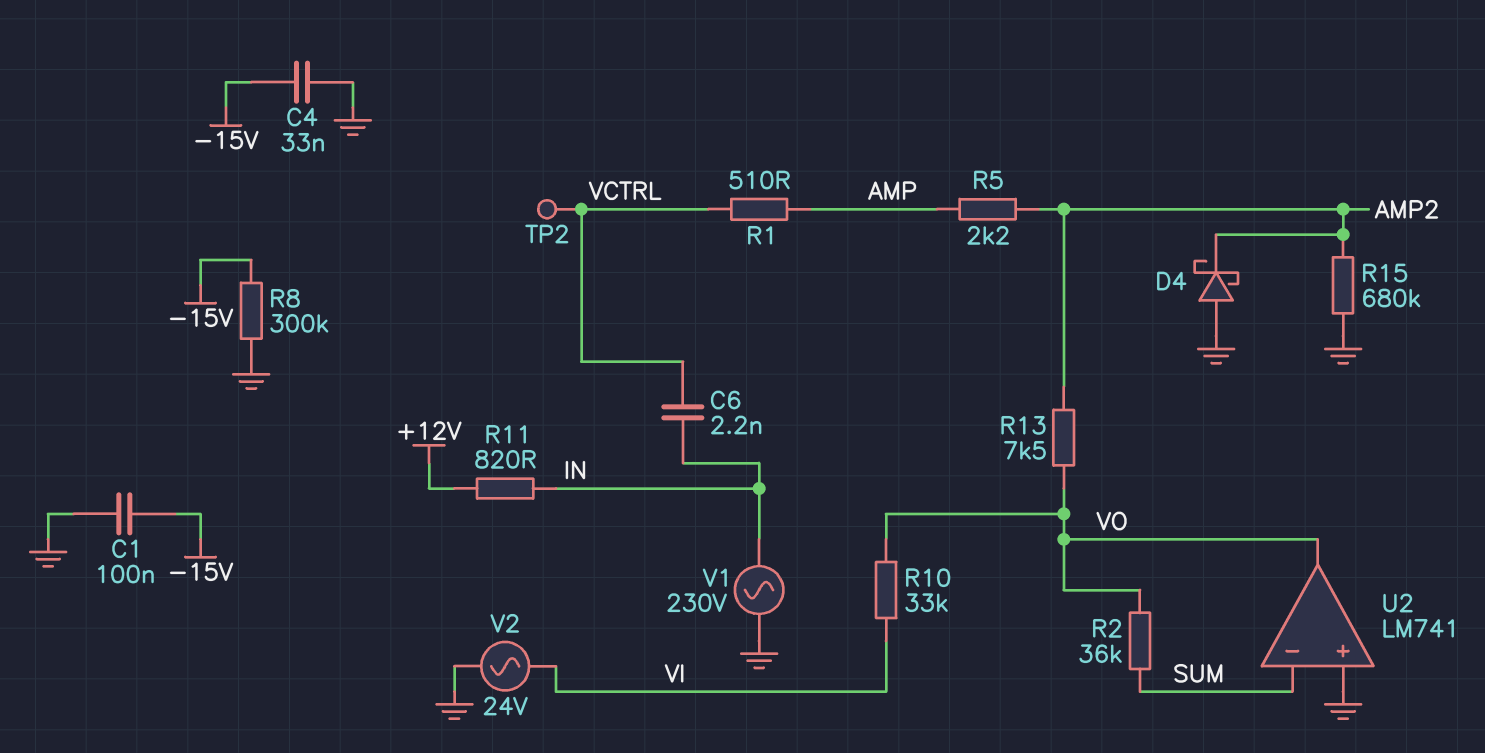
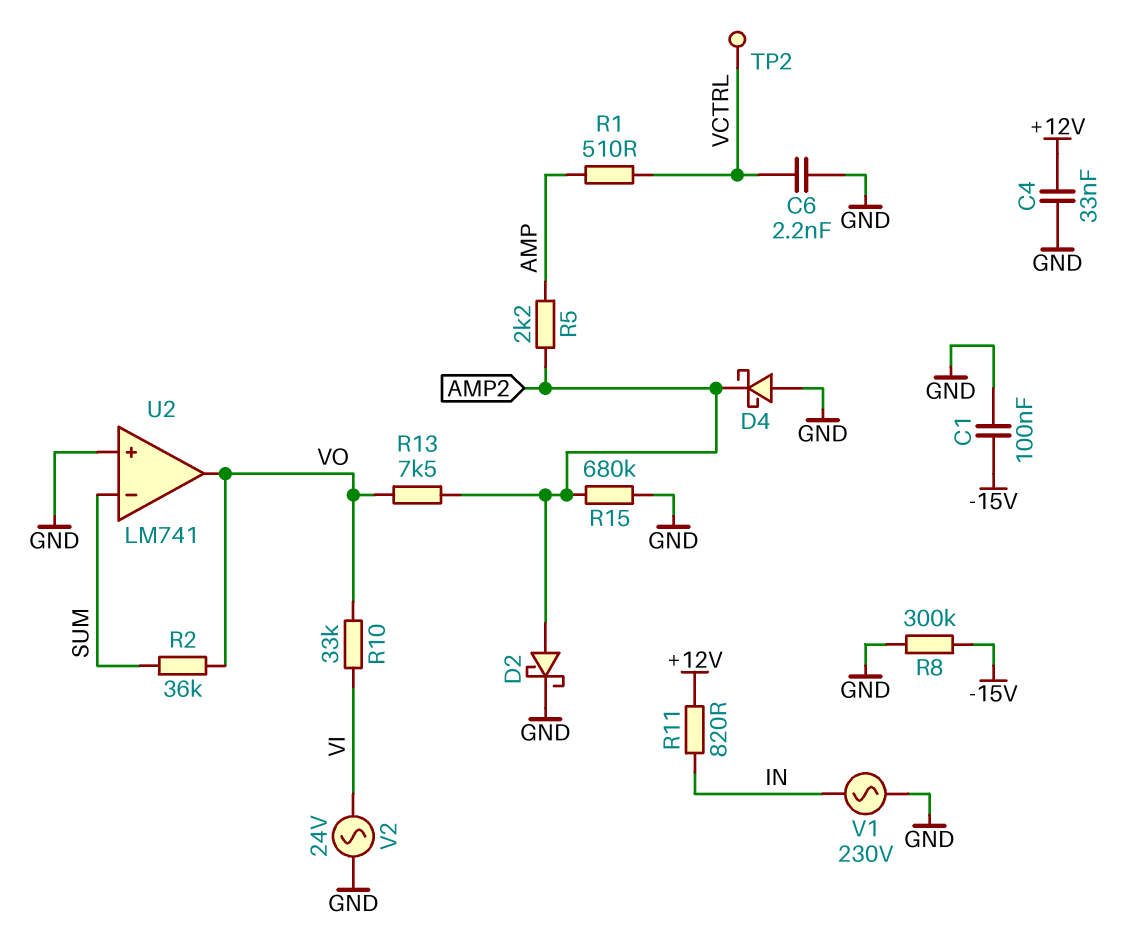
C4: 33nF (-15V, GND) -> 33nF (+12V, GND)
C6: 2.2nF (IN, VCTRL) -> 2.2nF (GND, VCTRL)
D2: none -> schottky (A AMP2, K GND)

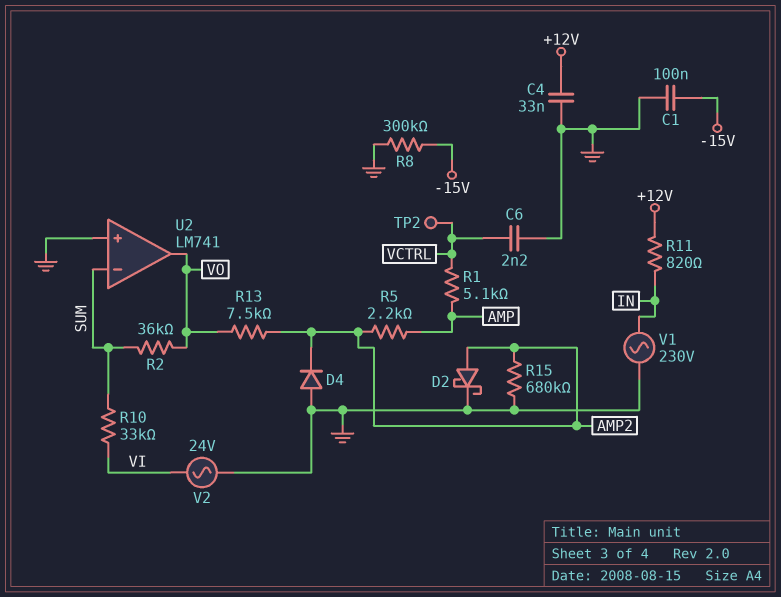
D4: schottky (A GND, K AMP2) -> diode (A GND, K AMP2)
R1: 510 (AMP, VCTRL) -> 5.1k (AMP, VCTRL)
R10: 33k (VI, VO) -> 33k (SUM, VI)

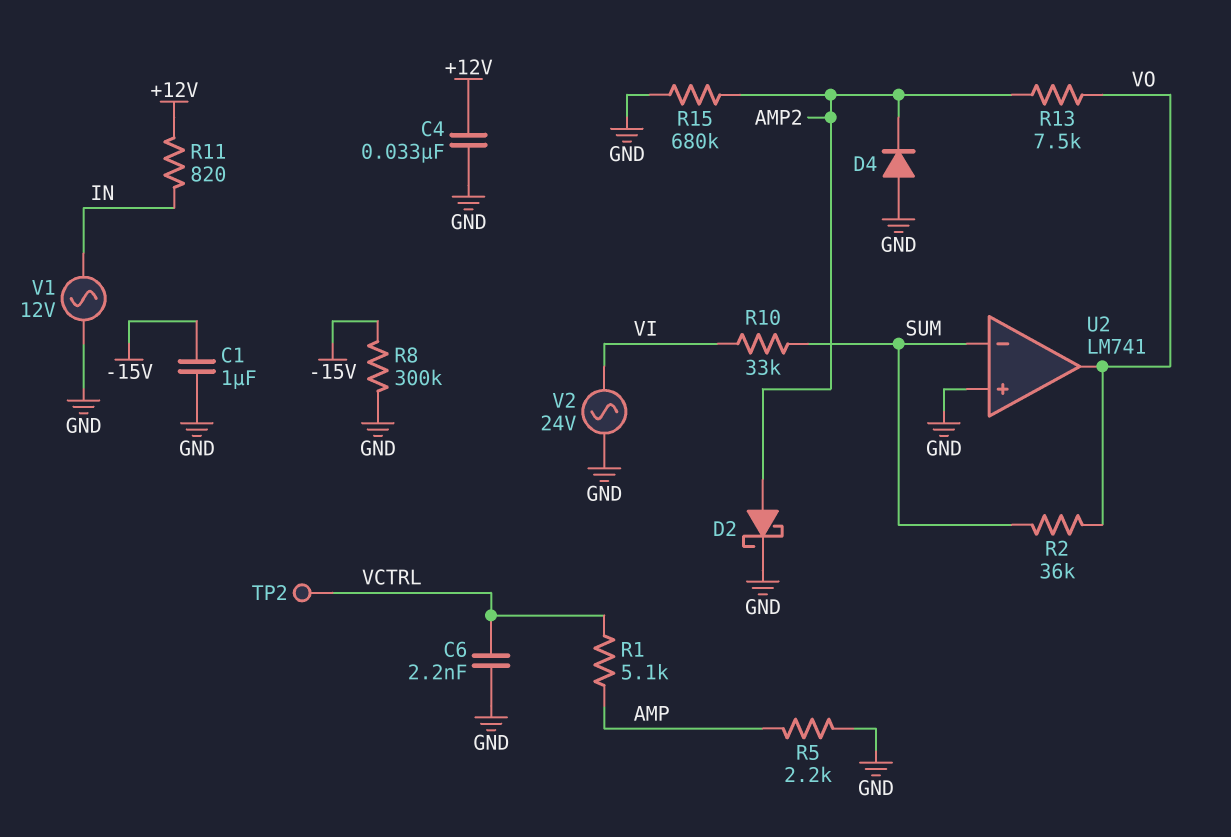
C1: 100nF (-15V, GND) -> 1uF (-15V, GND)
R5: 2.2k (AMP, AMP2) -> 2.2k (AMP, GND)
V1: AC 230V (GND, IN) -> AC 12V (GND, IN)

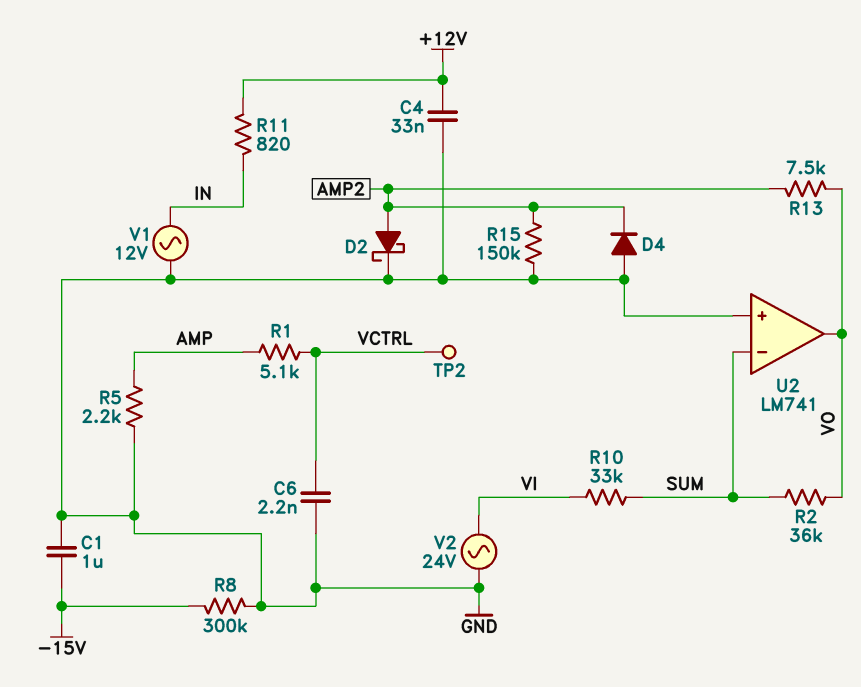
R15: 680k (AMP2, GND) -> 150k (AMP2, GND)

